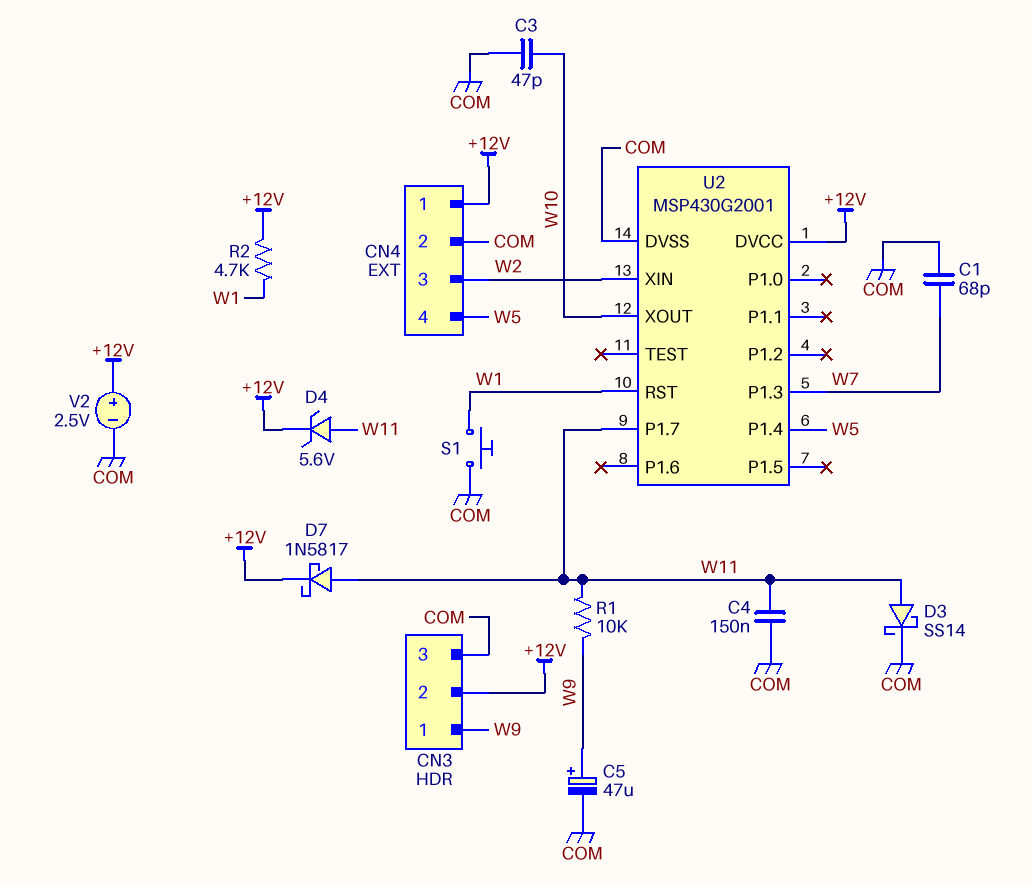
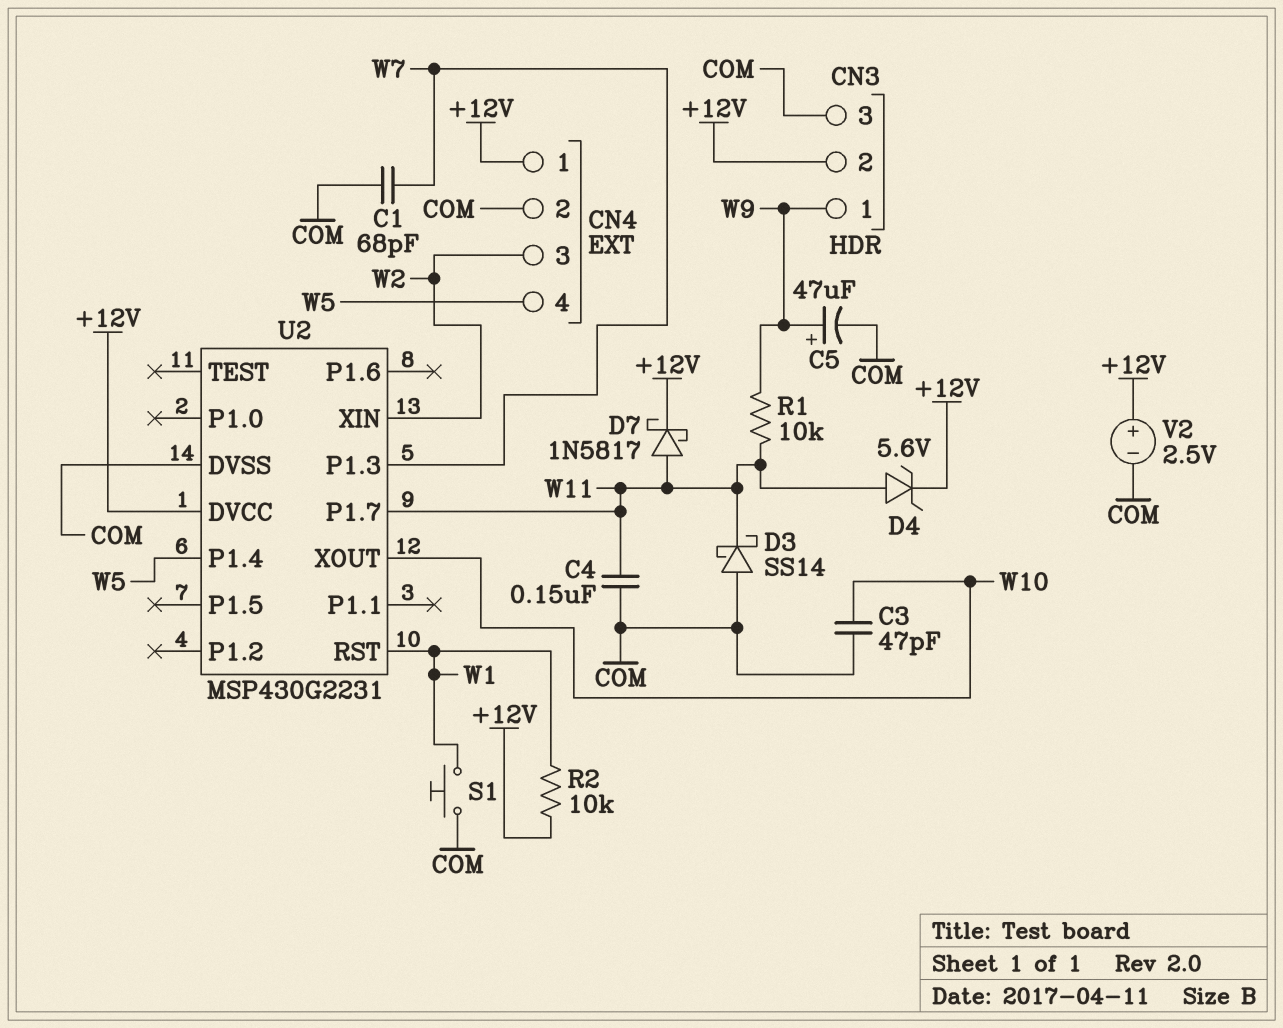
D3: schottky SS14 (A W11, K COM) -> schottky SS14 (A COM, K W11)
R2: 4.7k (+12V, W1) -> 10k (+12V, W1)
U2: MSP430G2001 -> MSP430G2231

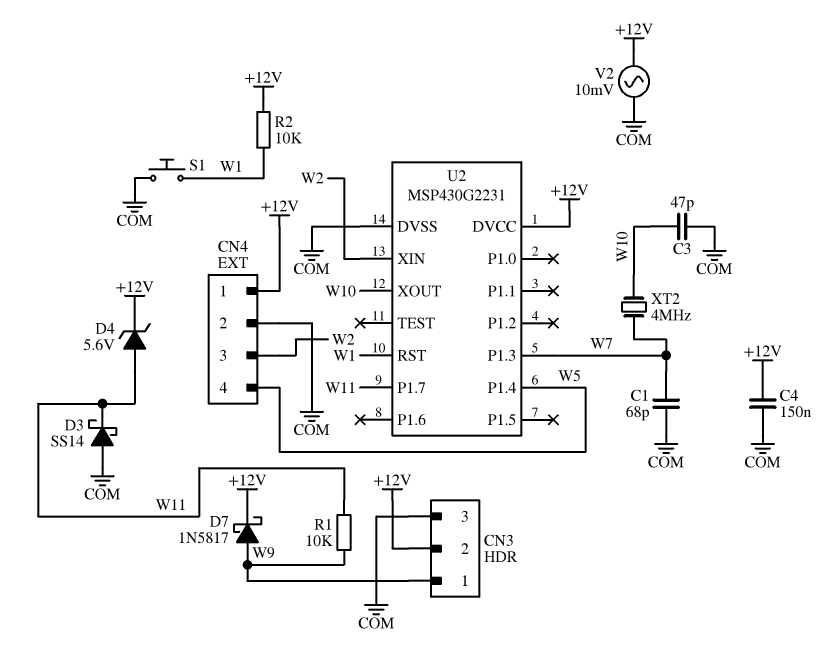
C4: 150nF (COM, W11) -> 150nF (+12V, COM)
C5: 47uF (plus W9, minus COM) -> none
D7: schottky 1N5817 (A W11, K +12V) -> schottky 1N5817 (A W9, K +12V)
V2: 2.5V (plus +12V, minus COM) -> AC 10mV (+12V, COM)
XT2: none -> 4MHz (W7, W10)

